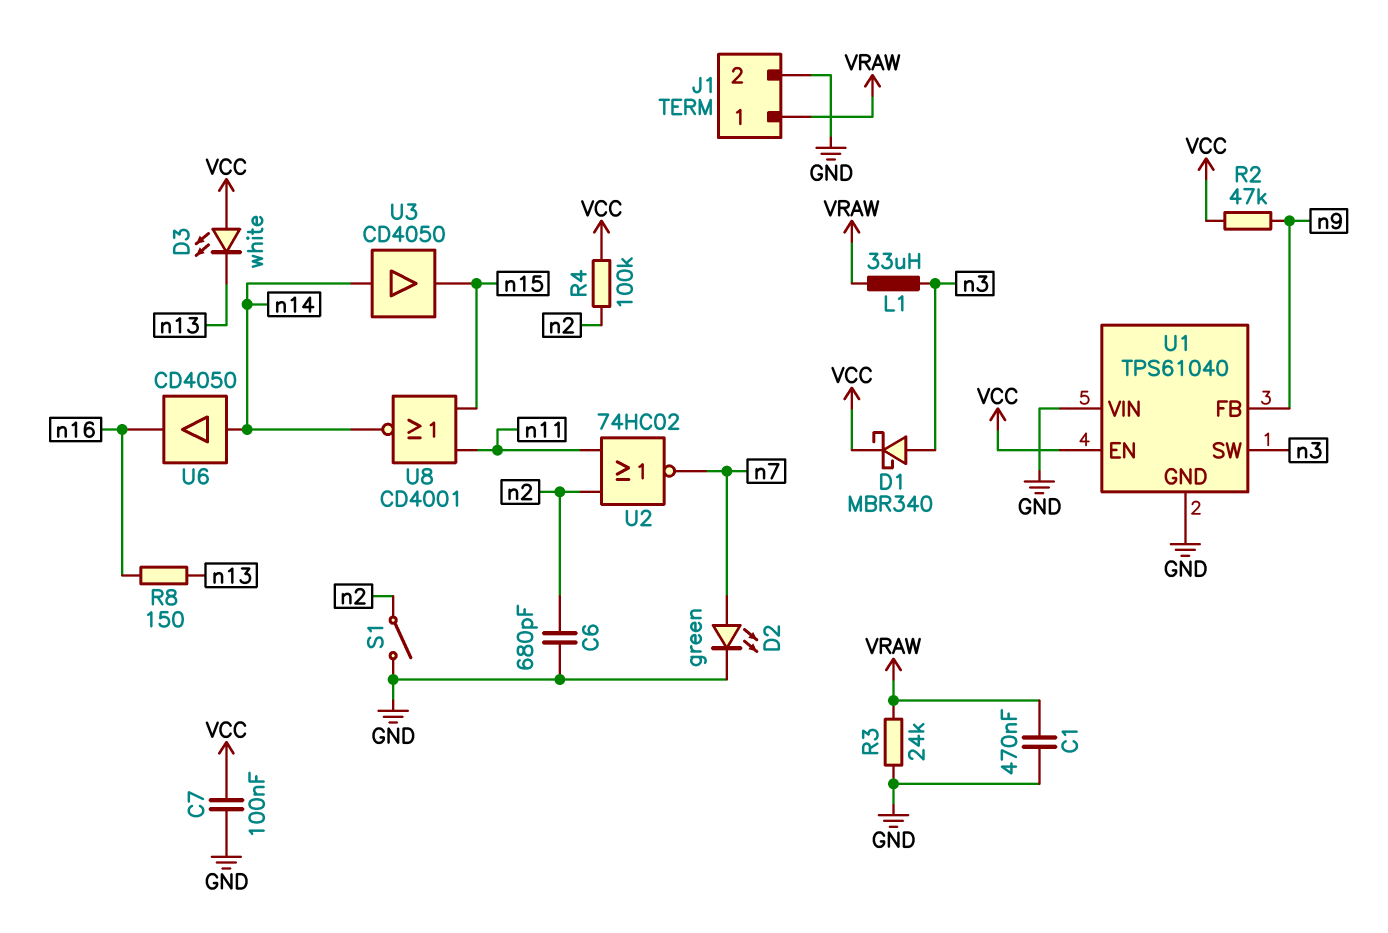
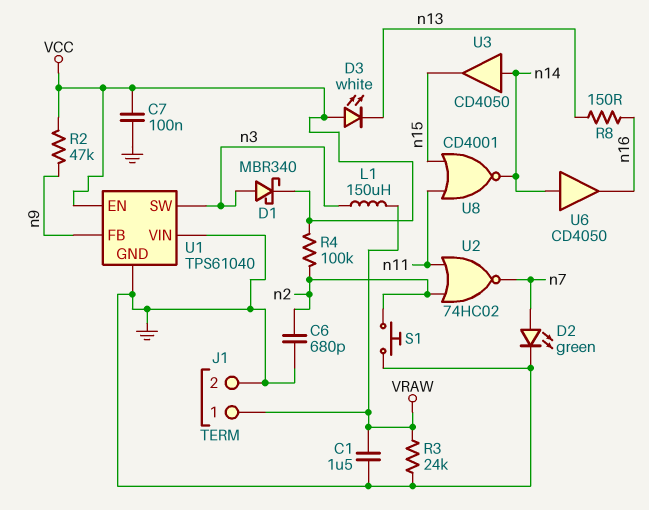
C1: 470nF (GND, VRAW) -> 1.5uF (GND, VRAW)
L1: 33uH (VRAW, n3) -> 150uH (VRAW, n3)
S1: switch (GND, n2) -> button (GND, n2)

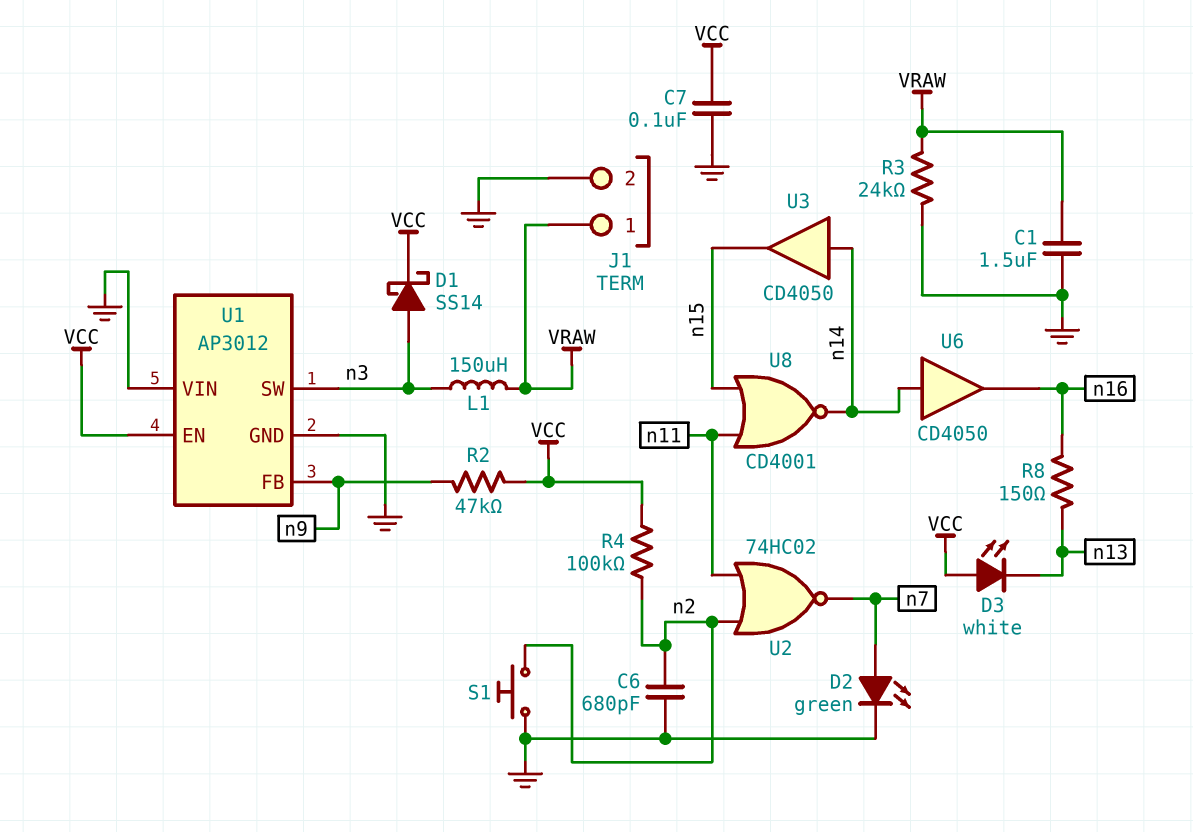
D1: schottky MBR340 (A n3, K VCC) -> schottky SS14 (A n3, K VCC)
U1: TPS61040 -> AP3012

